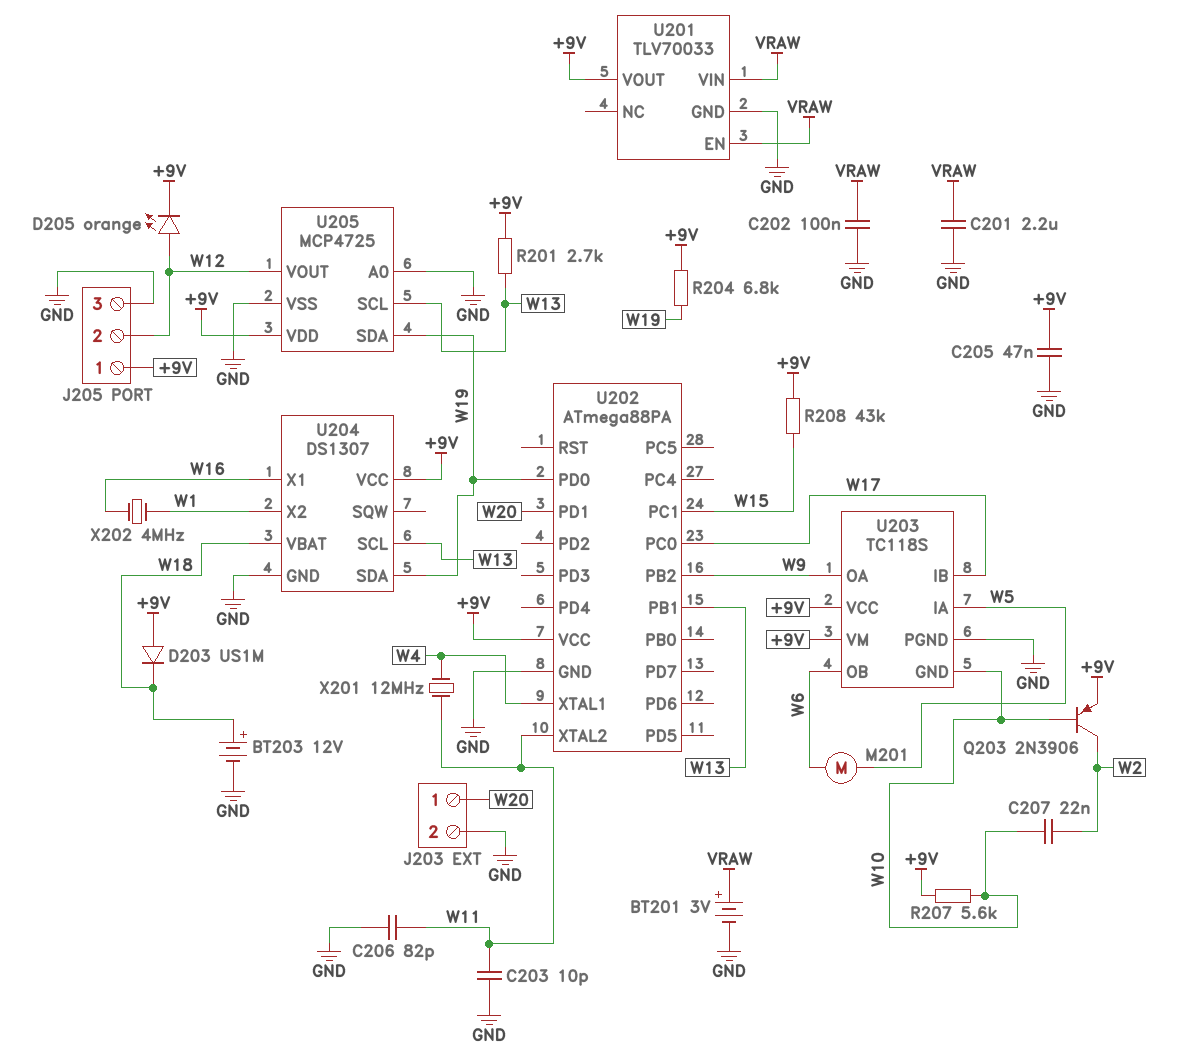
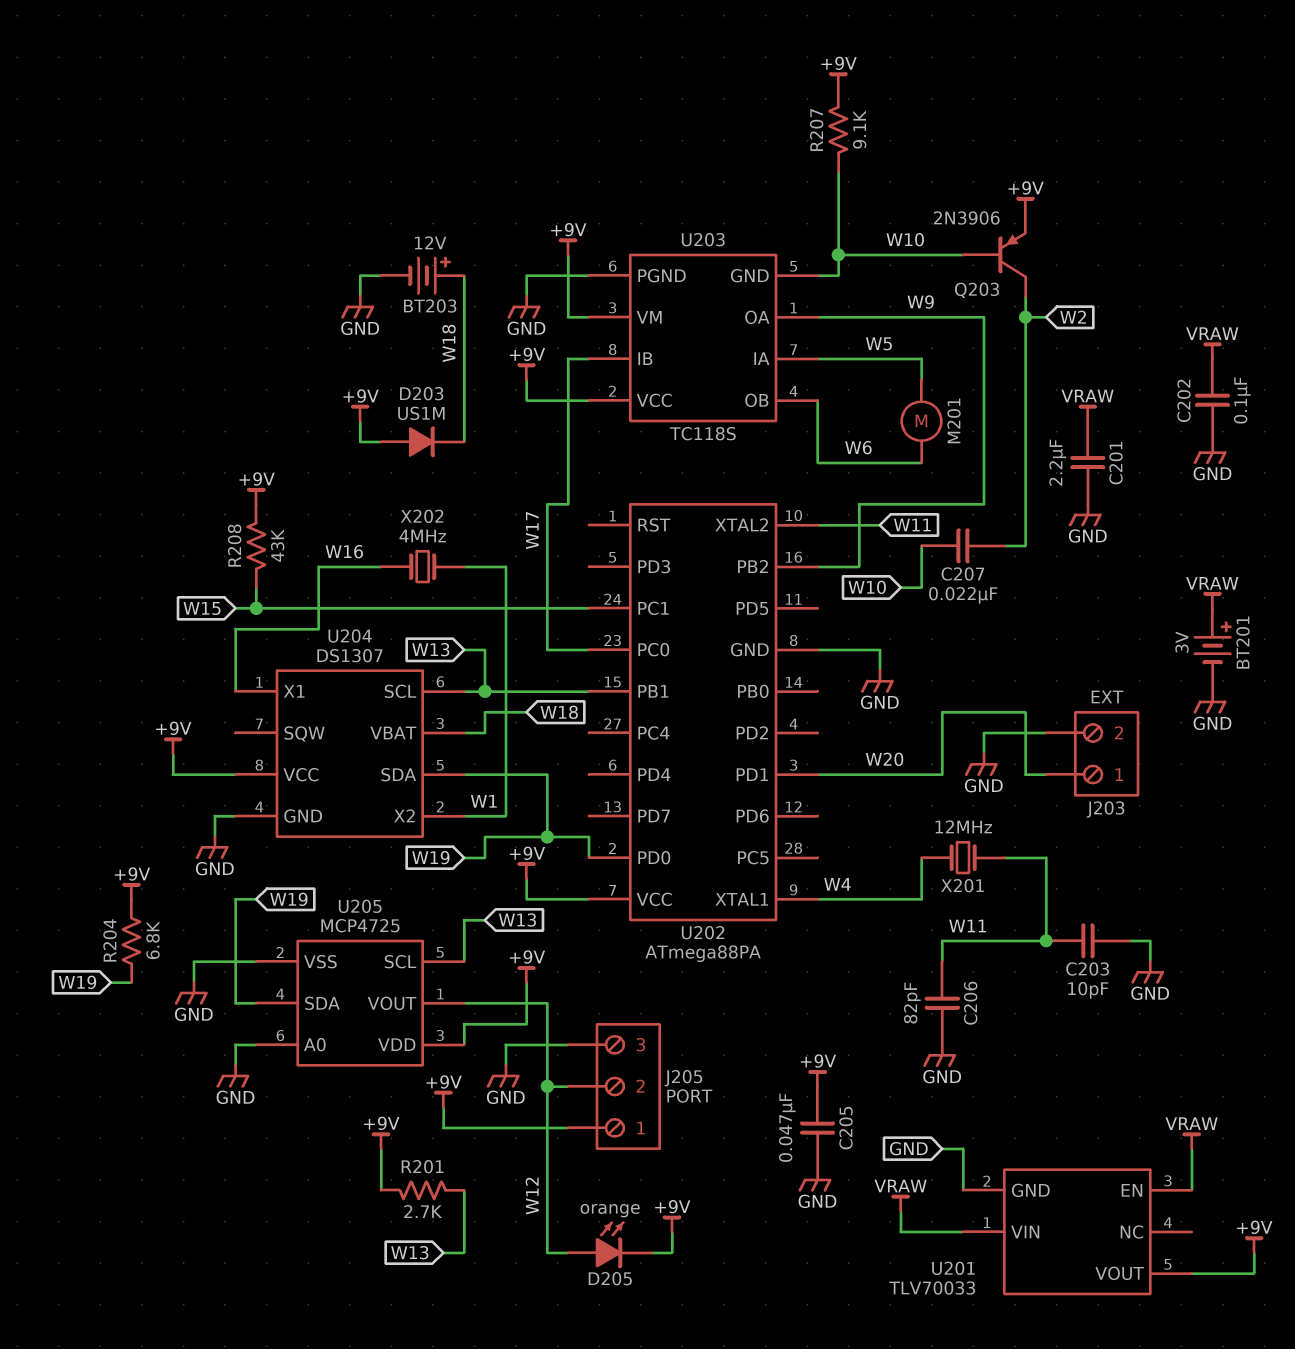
R207: 5.6k (+9V, W10) -> 9.1k (+9V, W10)

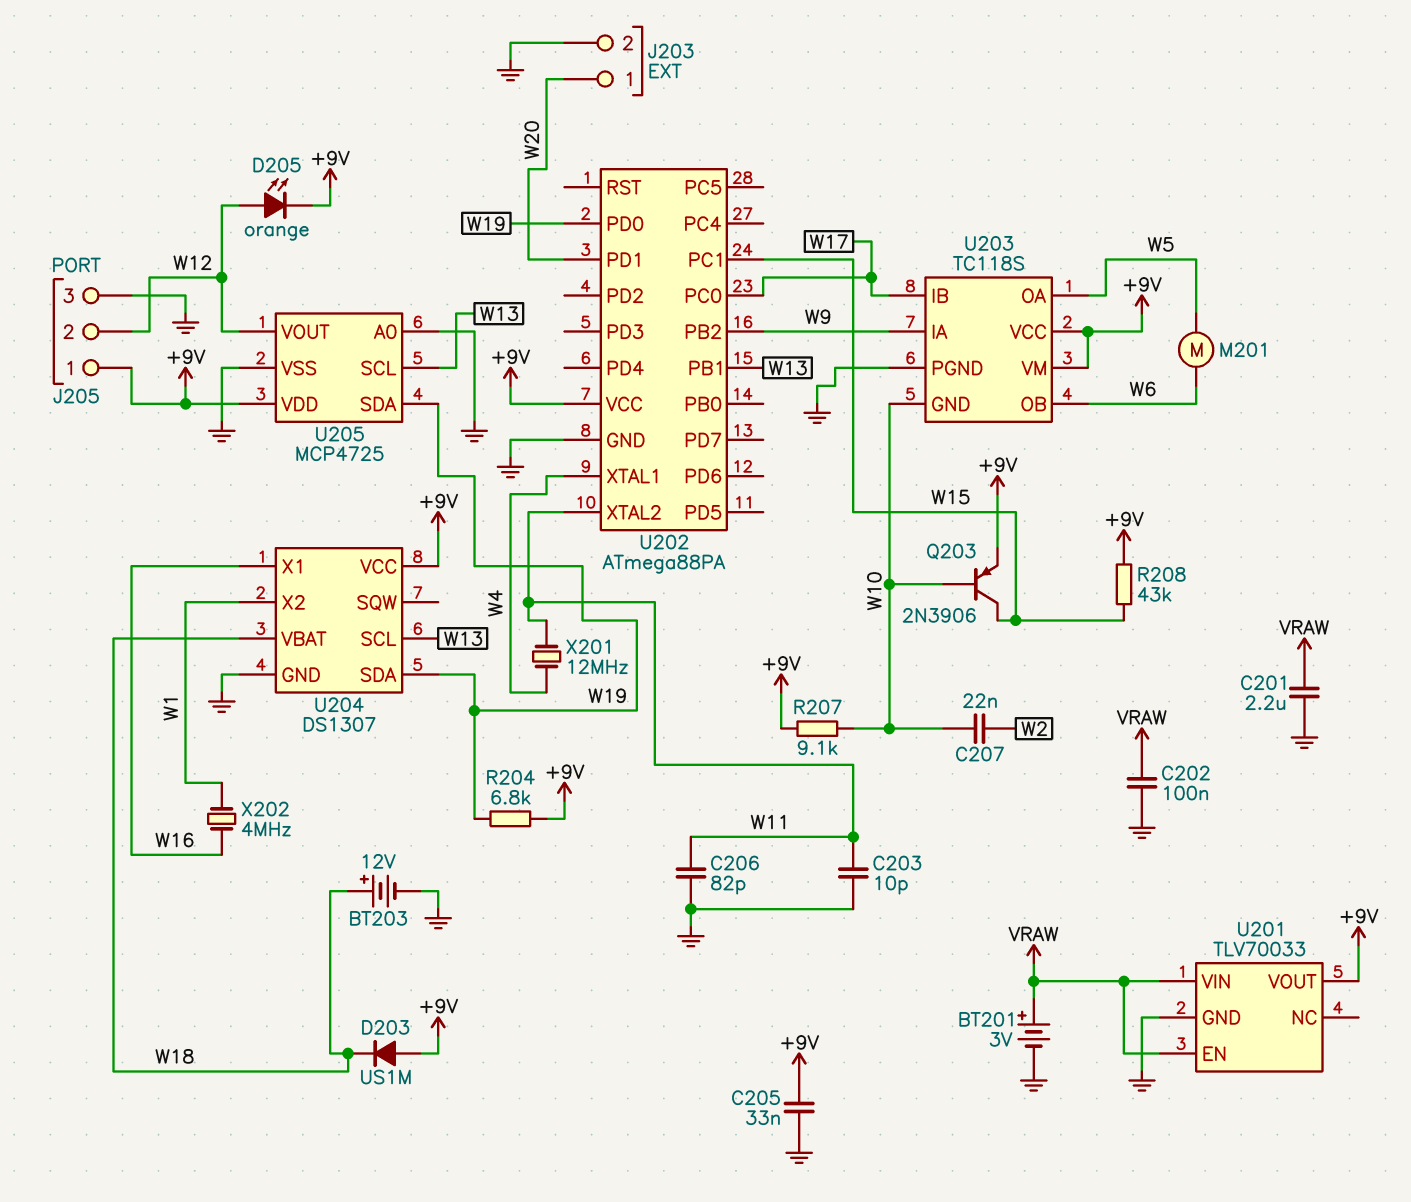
C205: 47nF (+9V, GND) -> 33nF (+9V, GND)
Q203: PNP 2N3906 (B W10, C W2, E +9V) -> PNP 2N3906 (B W10, C W15, E +9V)
R201: 2.7k (+9V, W13) -> none
U203 pin IA: W5 -> W9
U203 pin OA: W9 -> W5

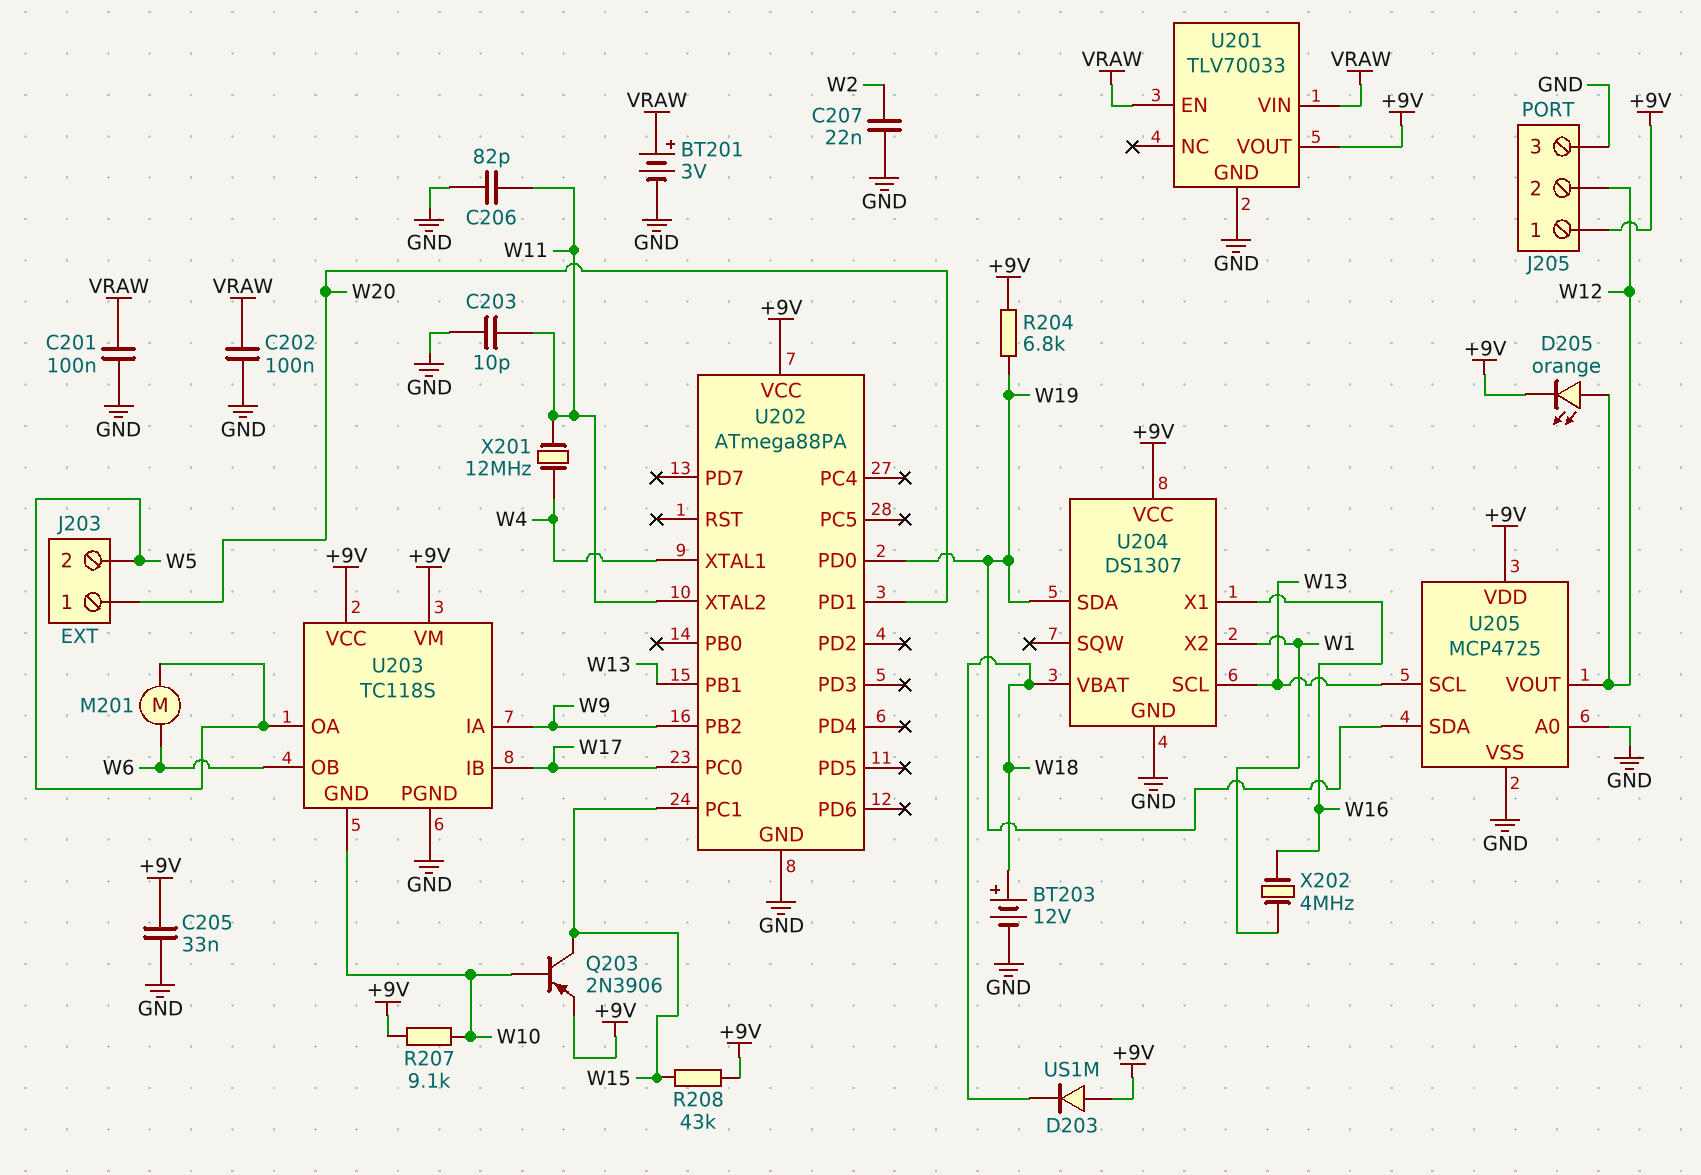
C201: 2.2uF (GND, VRAW) -> 100nF (GND, VRAW)
C207: 22nF (W2, W10) -> 22nF (GND, W2)
J203 pin 2: GND -> W5

